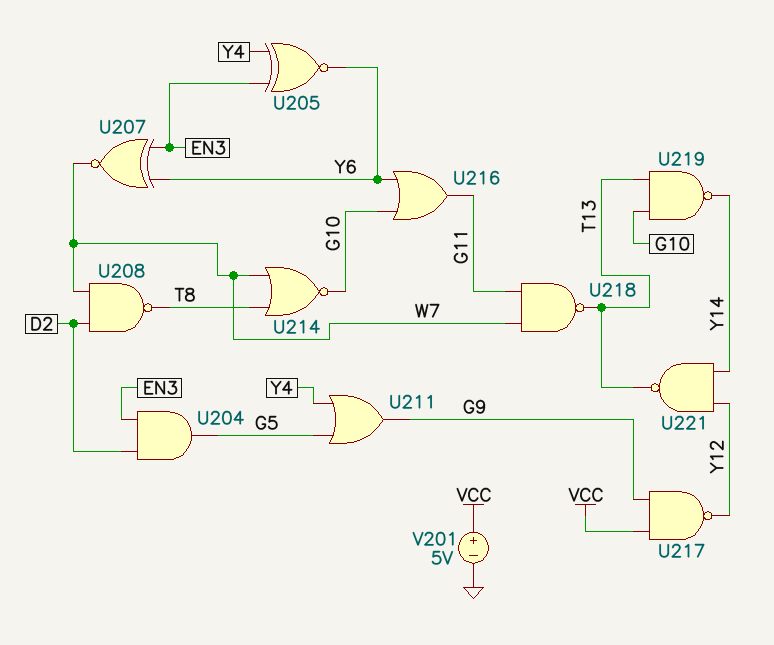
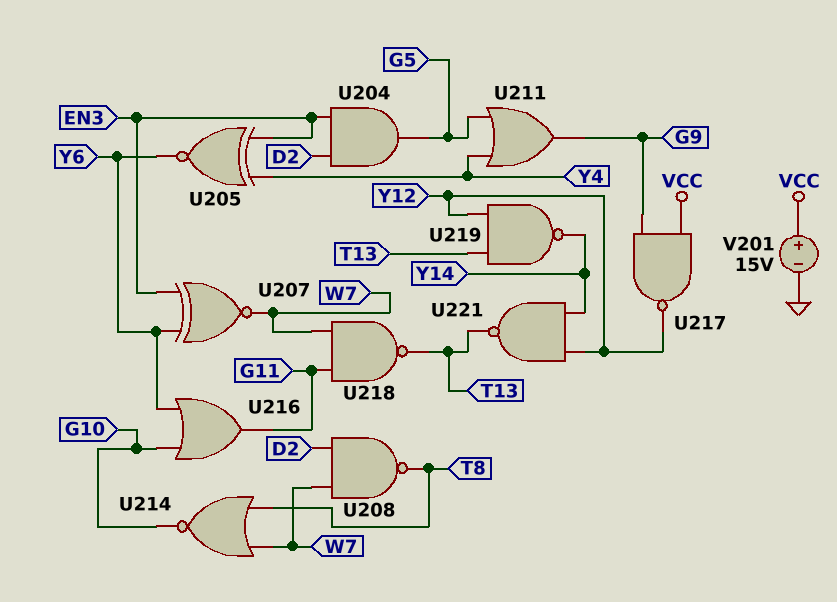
U219: NAND (in G10, in T13, out Y14) -> NAND (in T13, in Y12, out Y14)
V201: 5V (plus VCC, minus GND) -> 15V (plus VCC, minus GND)

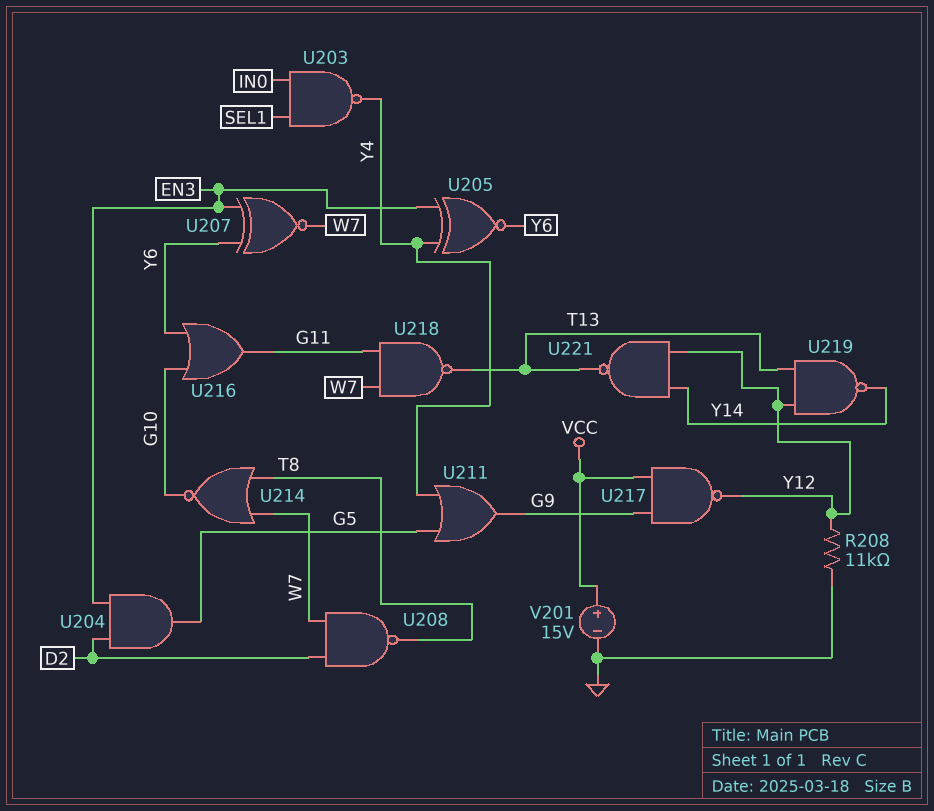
R208: none -> 11k (GND, Y12)
U203: none -> NAND (in IN0, in SEL1, out Y4)

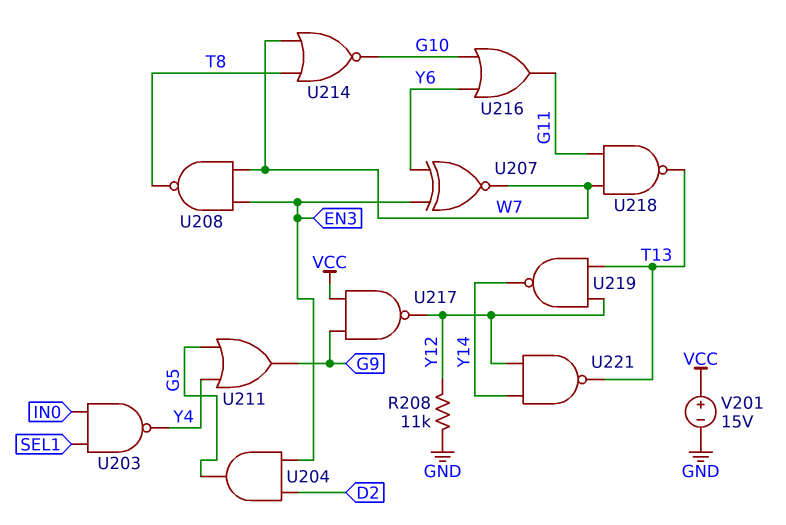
U205: XNOR (in EN3, in Y4, out Y6) -> none
U208: NAND (in D2, in W7, out T8) -> NAND (in EN3, in W7, out T8)

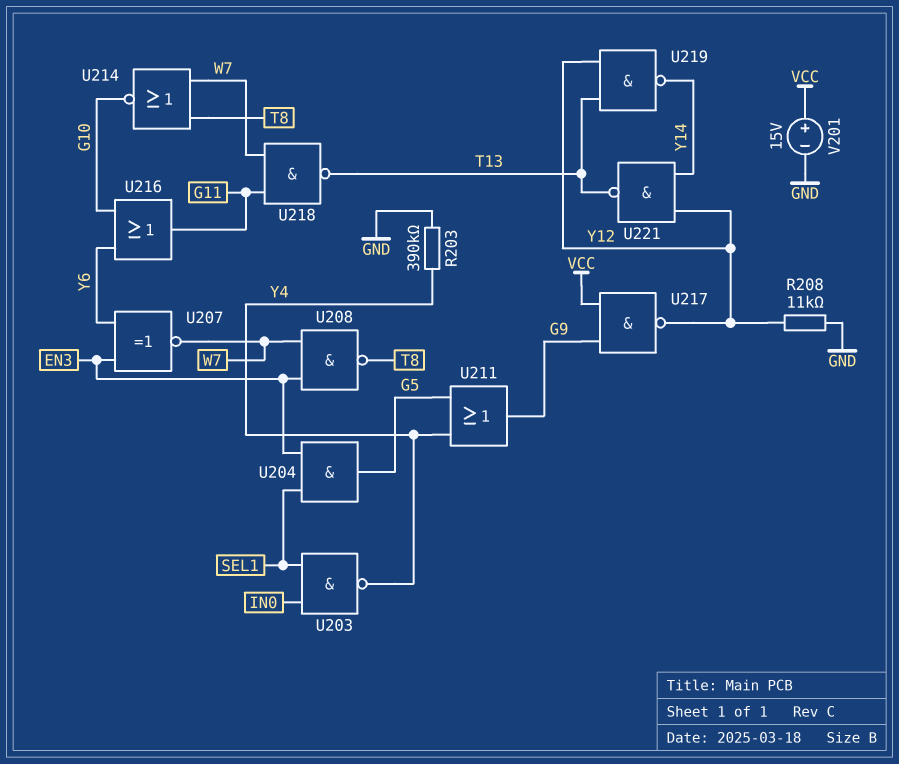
R203: none -> 390k (GND, Y4)
U204: AND (in D2, in EN3, out G5) -> AND (in EN3, in SEL1, out G5)

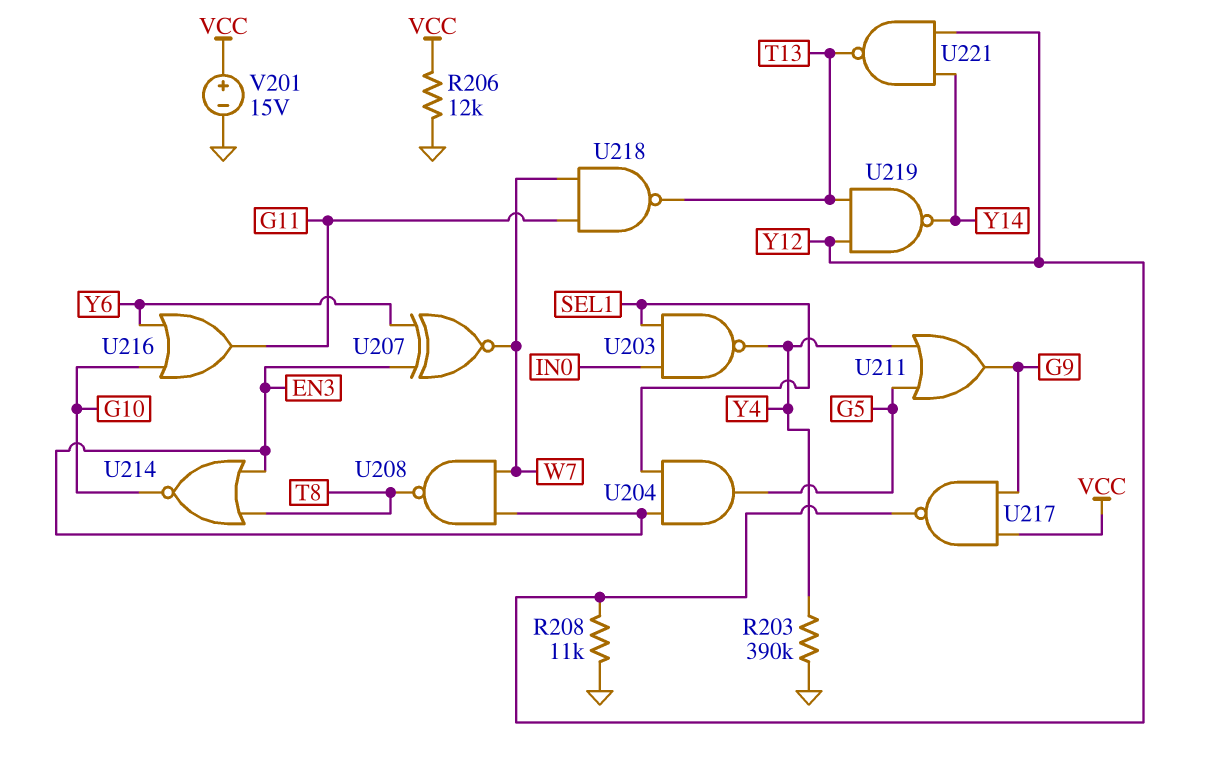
R206: none -> 12k (GND, VCC)
U214: NOR (in T8, in W7, out G10) -> NOR (in EN3, in T8, out G10)

